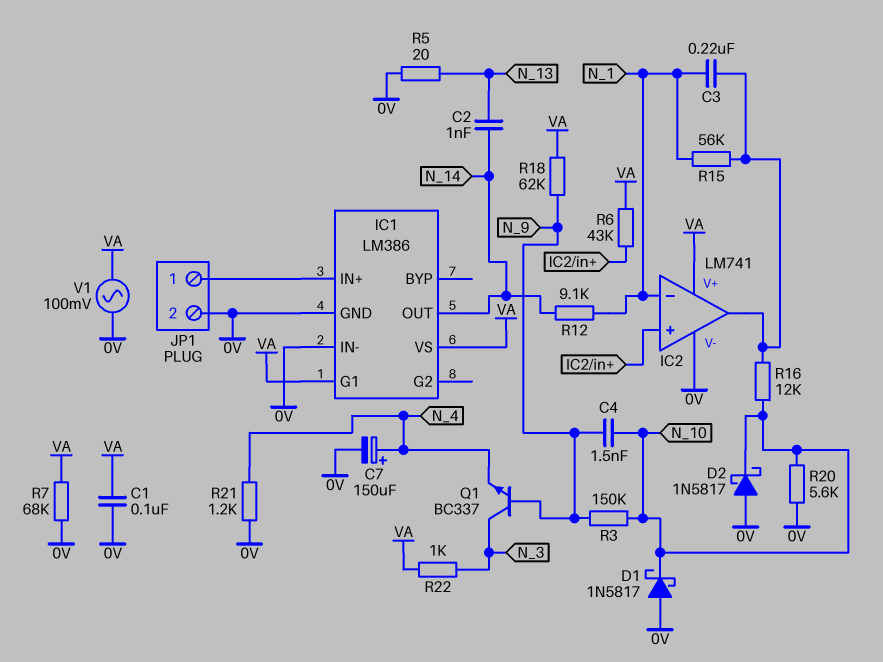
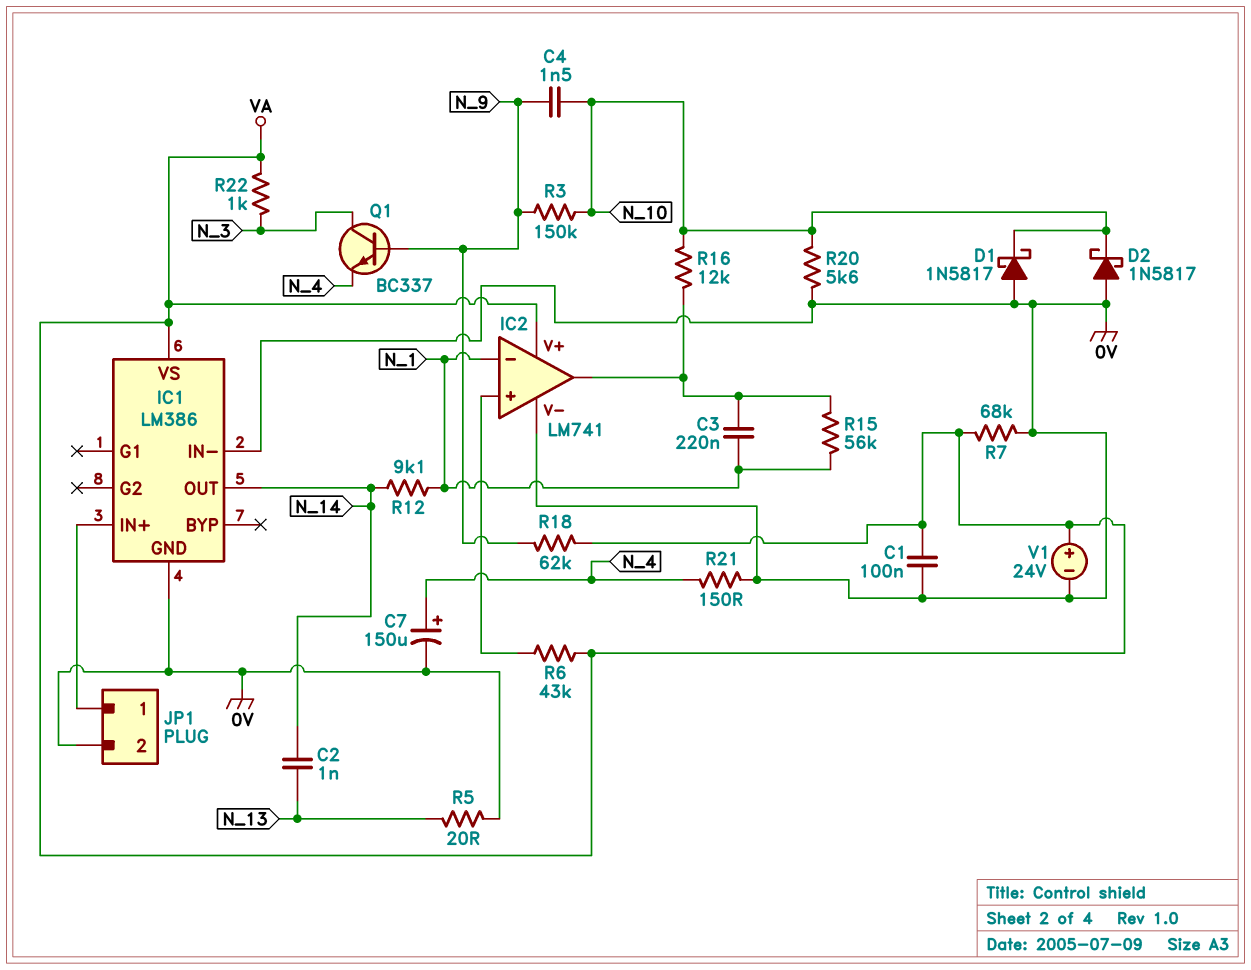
IC1 pin G1: VA -> none
R21: 1.2k (0V, N_4) -> 150 (0V, N_4)
V1: AC 100mV (0V, VA) -> 24V (plus VA, minus 0V)

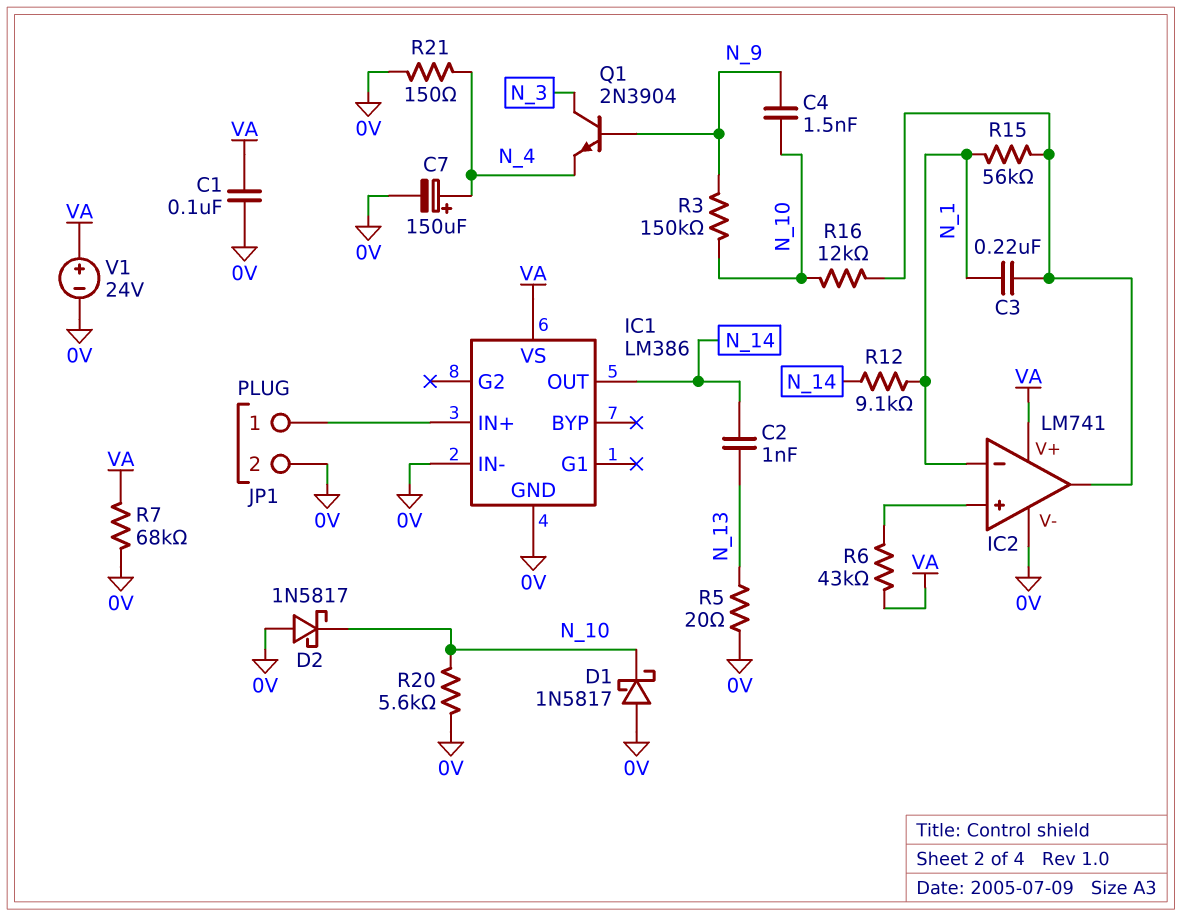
Q1: NPN BC337 (B N_9, C N_3, E N_4) -> NPN 2N3904 (B N_9, C N_3, E N_4)
R18: 62k (N_9, VA) -> none
R22: 1k (N_3, VA) -> none

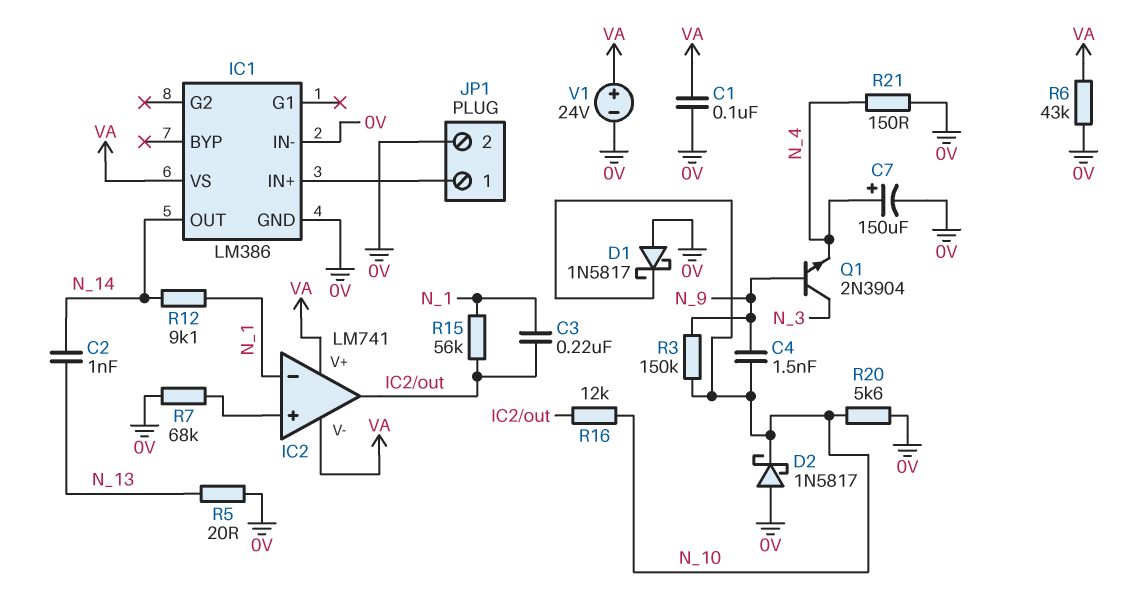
IC2 pin V-: 0V -> VA
R6: 43k (IC2/in+, VA) -> 43k (0V, VA)
R7: 68k (0V, VA) -> 68k (0V, IC2/in+)

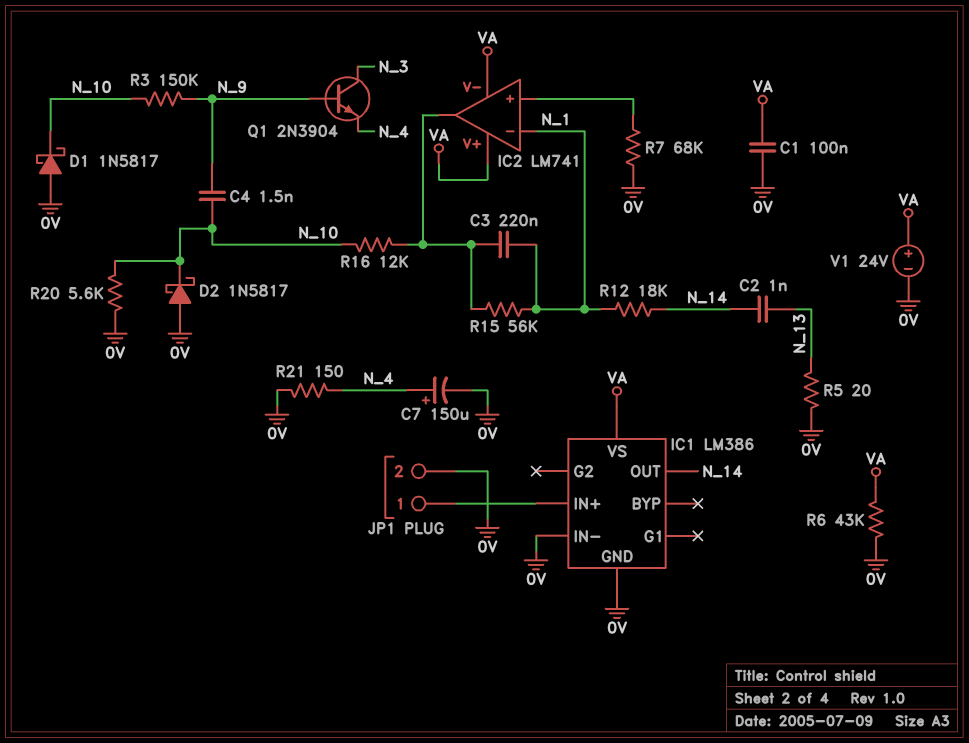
R12: 9.1k (N_1, N_14) -> 18k (N_1, N_14)

